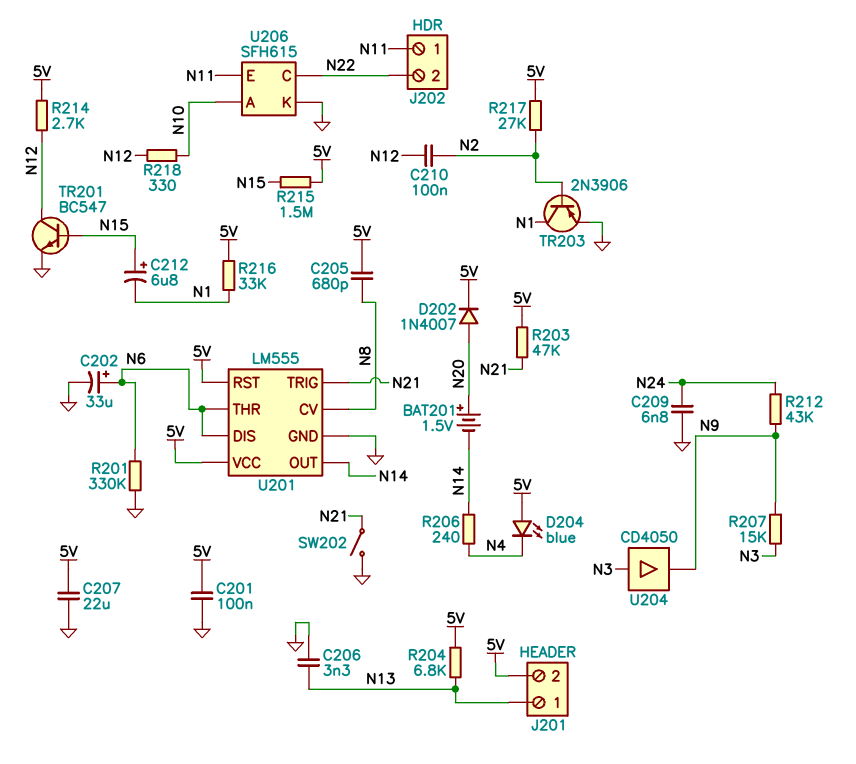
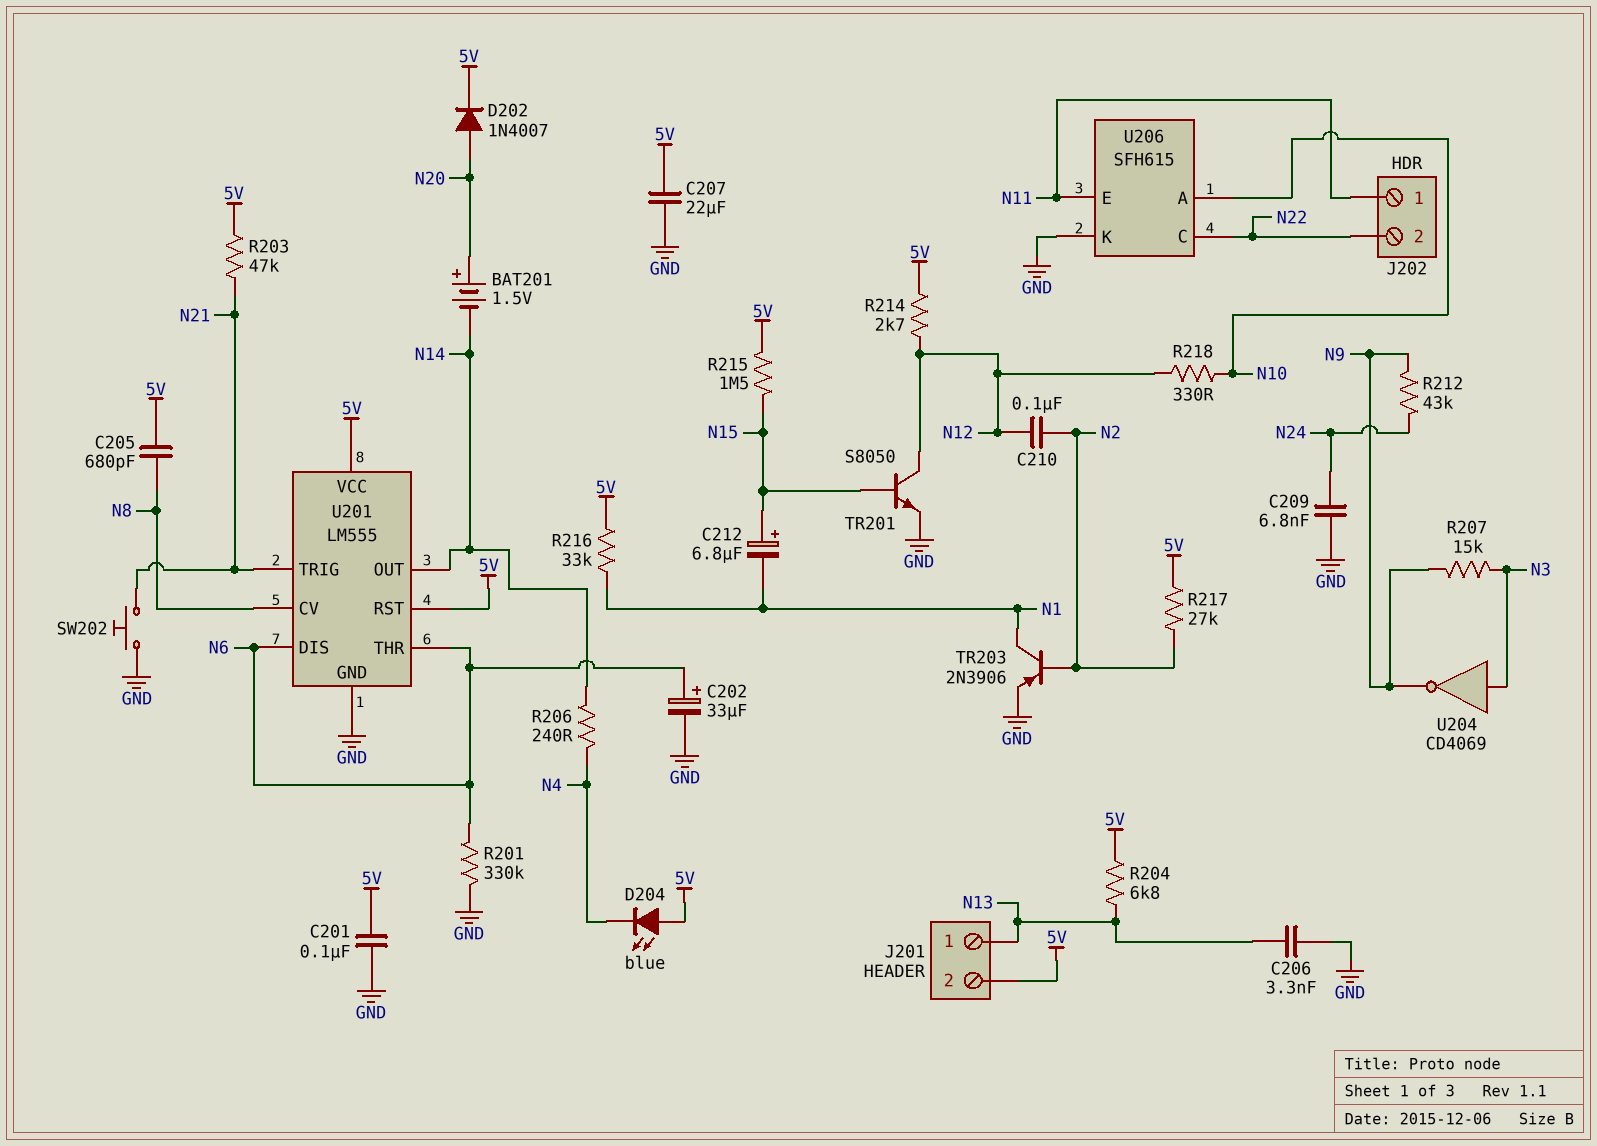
SW202: switch (GND, N21) -> button (GND, N21)
TR201: NPN BC547 (B N15, C N12, E GND) -> NPN S8050 (B N15, C N12, E GND)
U204: buffer CD4050 (in N3, out N9) -> NOT CD4069 (in N3, out N9)

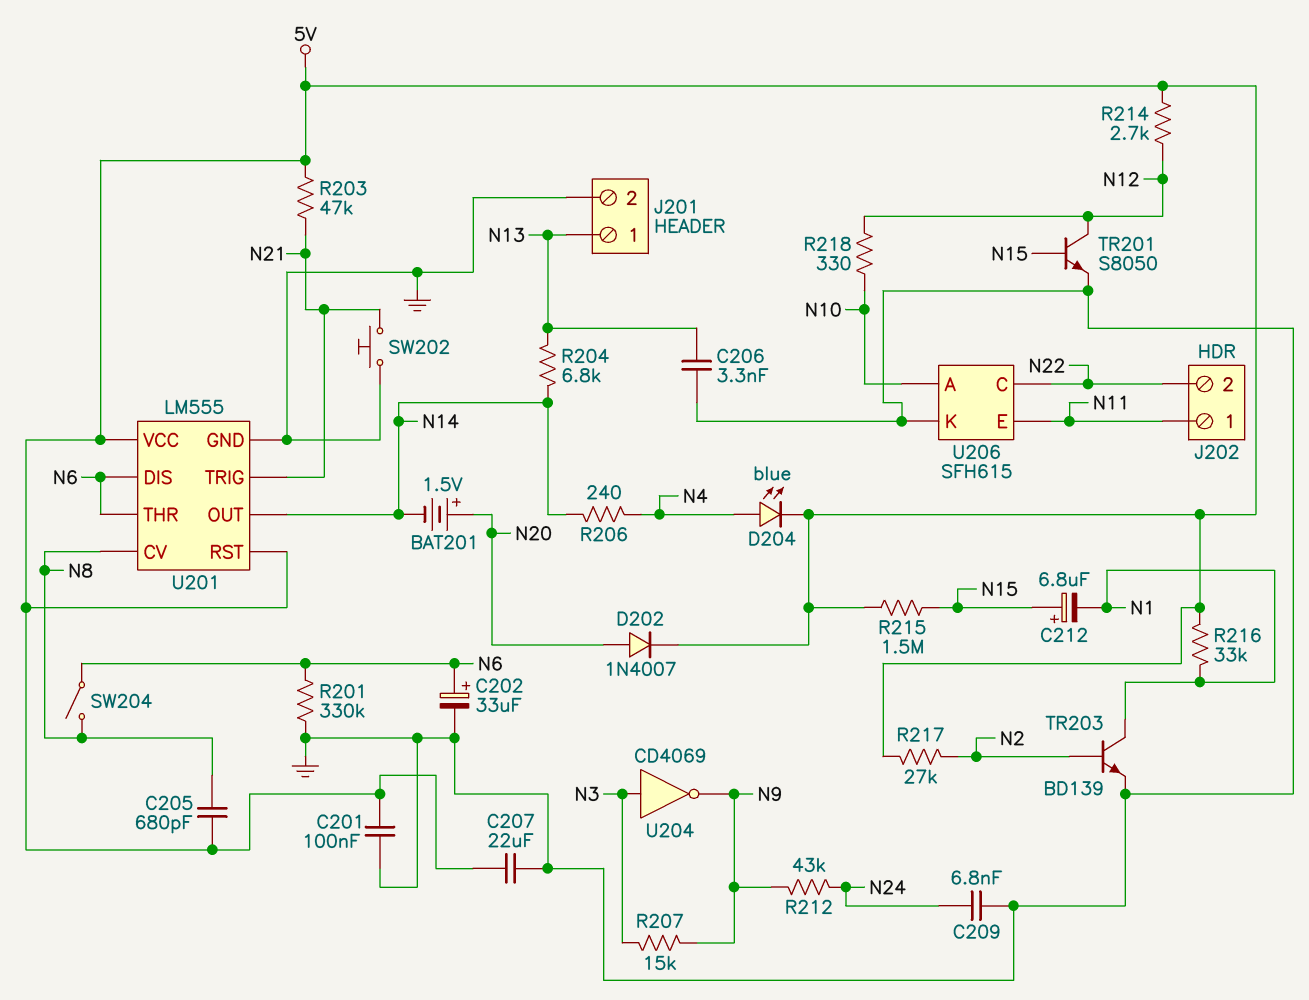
C210: 100nF (N2, N12) -> none
D204: LED blue (A 5V, K N4) -> LED blue (A N4, K 5V)
J201 pin 2: 5V -> GND
R204: 6.8k (5V, N13) -> 6.8k (N13, N14)
SW204: none -> switch (N6, N8)
TR203: PNP 2N3906 (B N2, C N1, E GND) -> NPN BD139 (B N2, C N1, E GND)

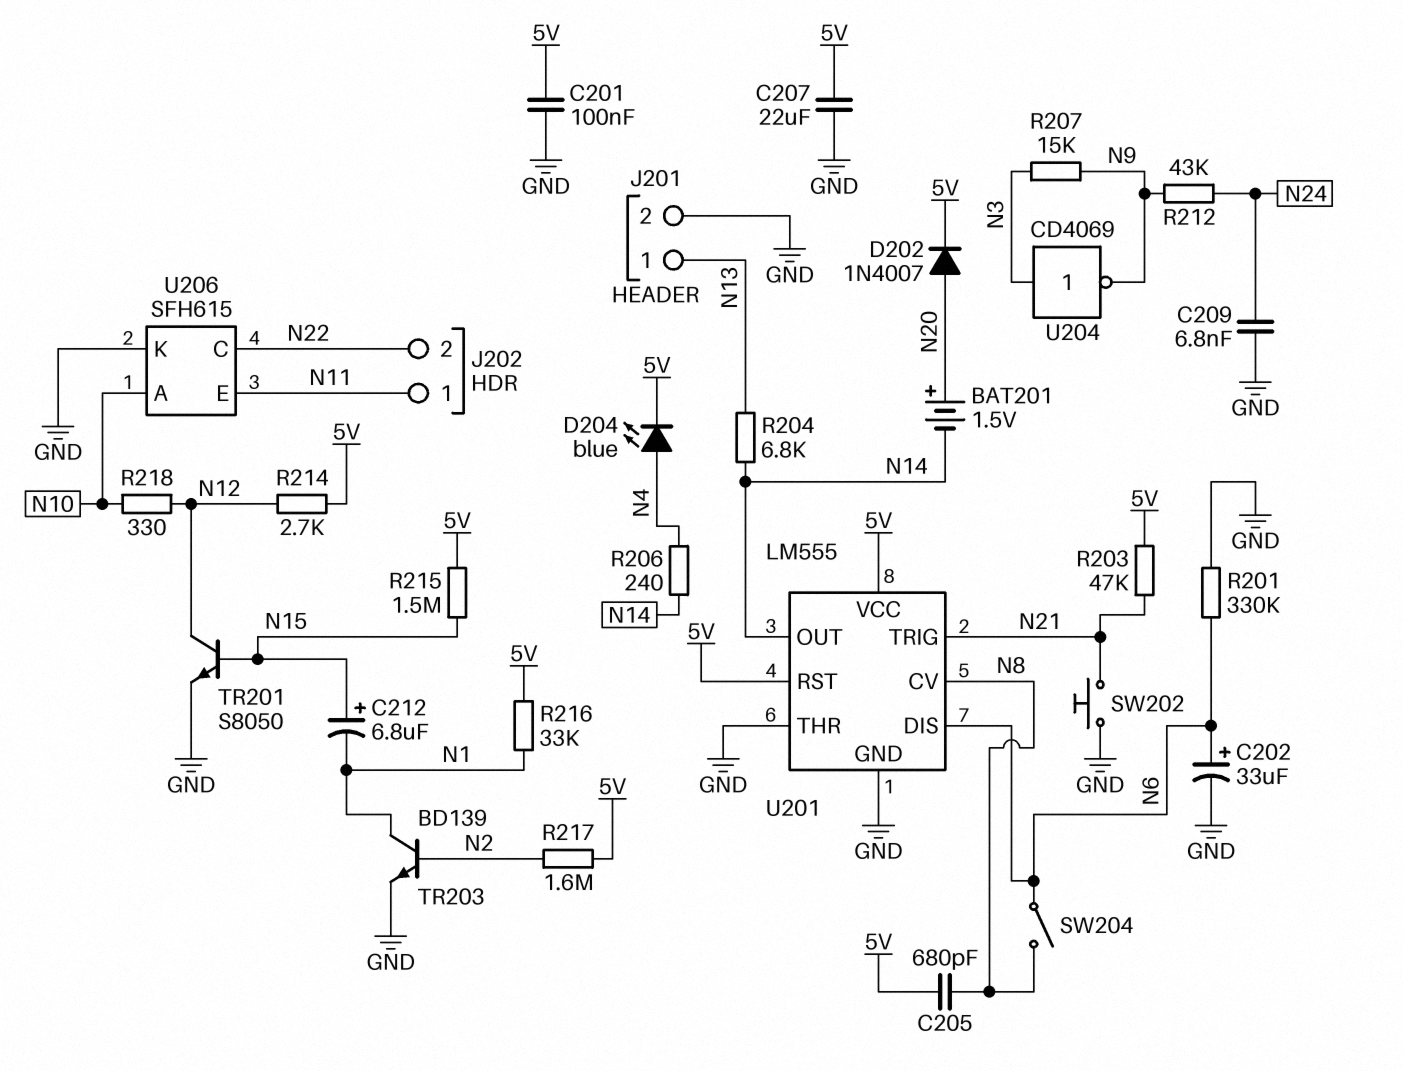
C206: 3.3nF (GND, N13) -> none
R217: 27k (5V, N2) -> 1.6M (5V, N2)
U201 pin THR: N6 -> GND

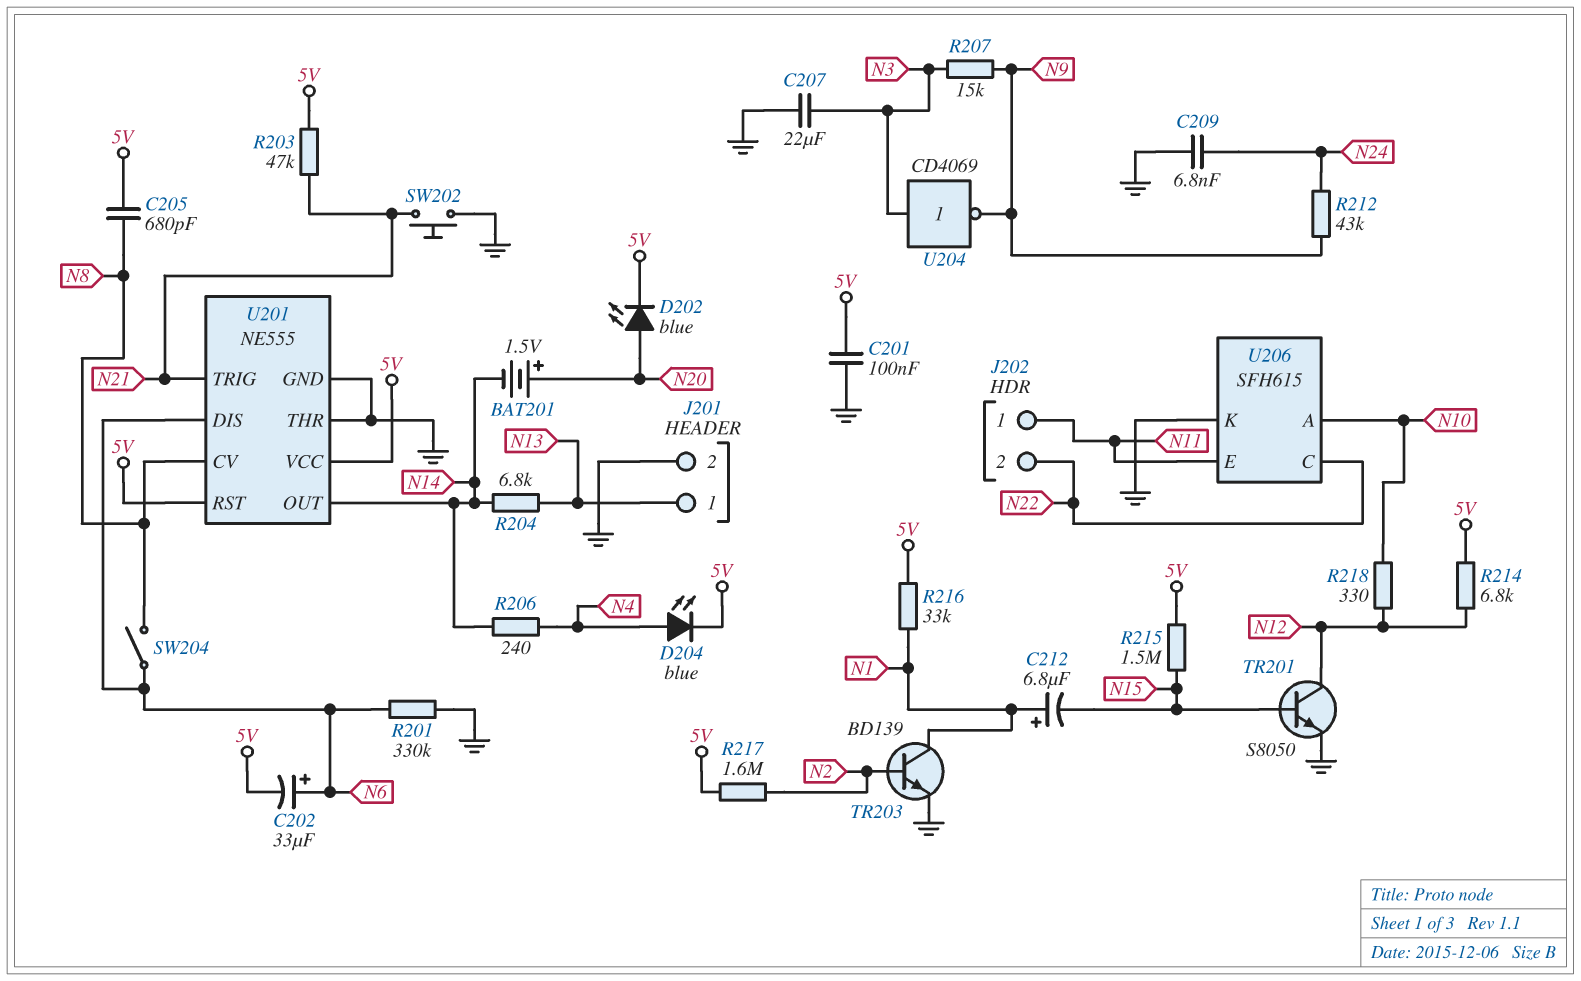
C202: 33uF (plus N6, minus GND) -> 33uF (plus N6, minus 5V)
C207: 22uF (5V, GND) -> 22uF (GND, N3)
C212: 6.8uF (plus N15, minus N1) -> 6.8uF (plus N1, minus N15)
D202: diode 1N4007 (A N20, K 5V) -> LED blue (A N20, K 5V)
R214: 2.7k (5V, N12) -> 6.8k (5V, N12)
U201: LM555 -> NE555

